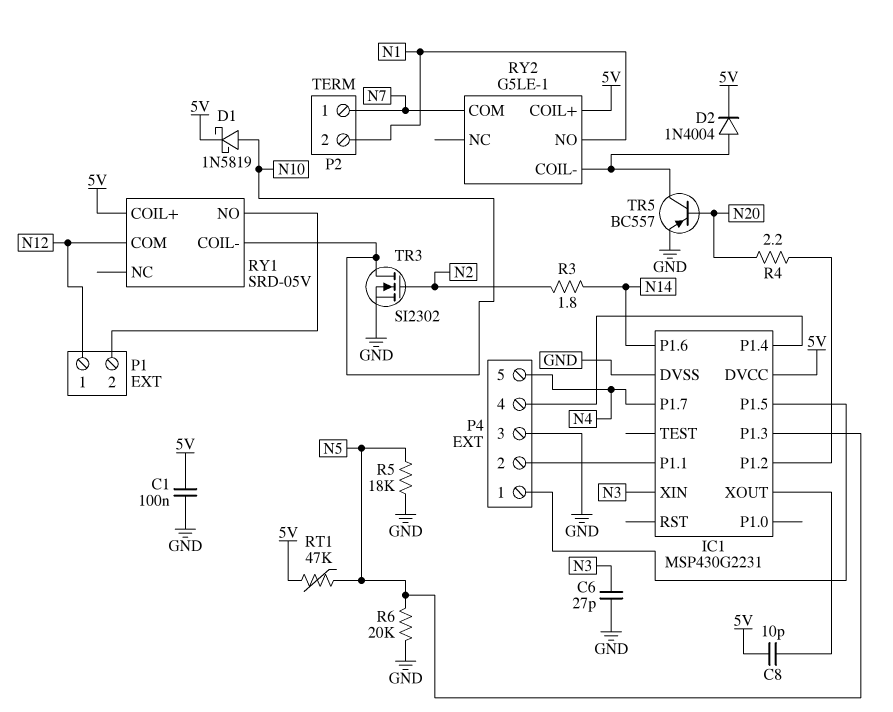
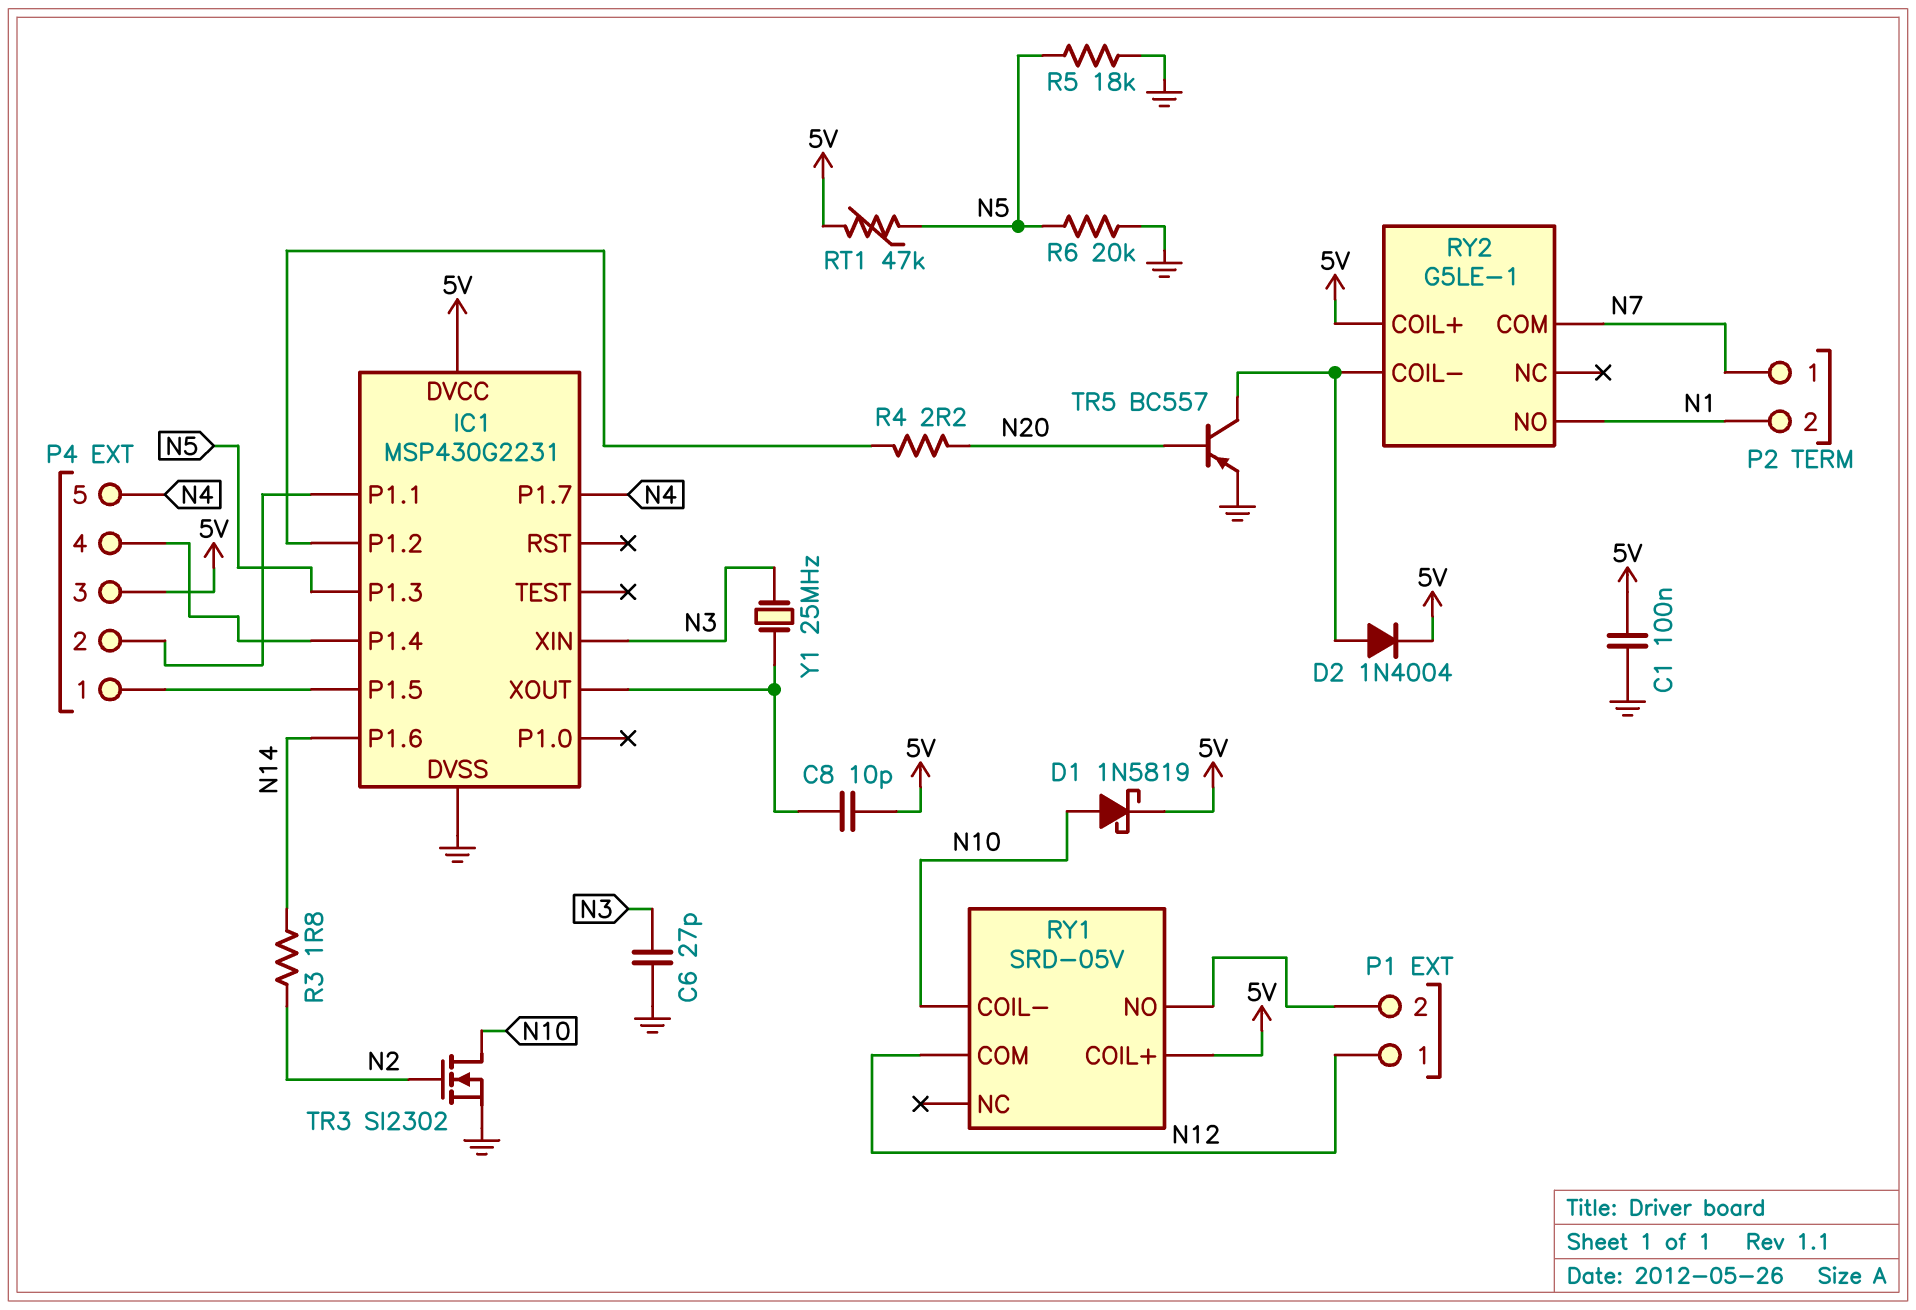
P4 pin 3: GND -> 5V
Y1: none -> 25MHz (IC1/XOUT, N3)

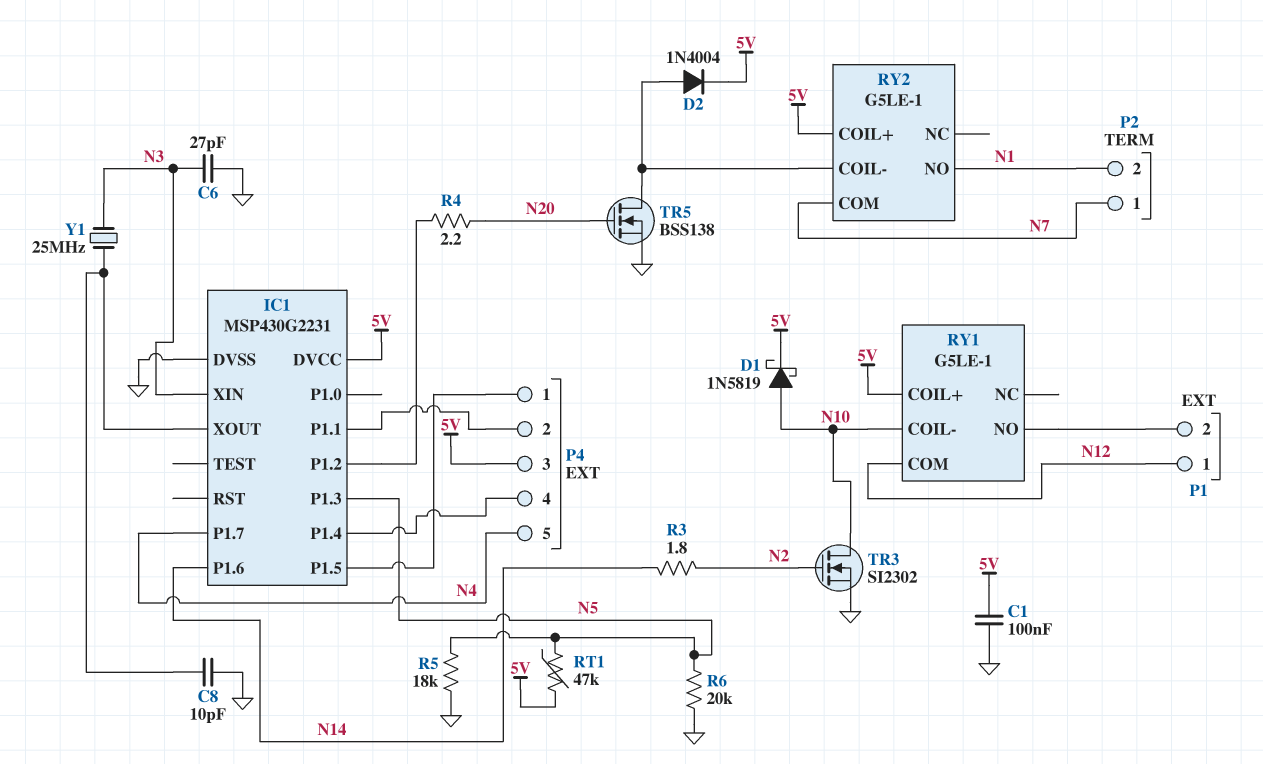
C8: 10pF (5V, IC1/XOUT) -> 10pF (GND, IC1/XOUT)
RY1: SRD-05V -> G5LE-1
TR5: PNP BC557 (B N20, C RY2/COIL-, E GND) -> NMOS BSS138 (G N20, D RY2/COIL-, S GND)

